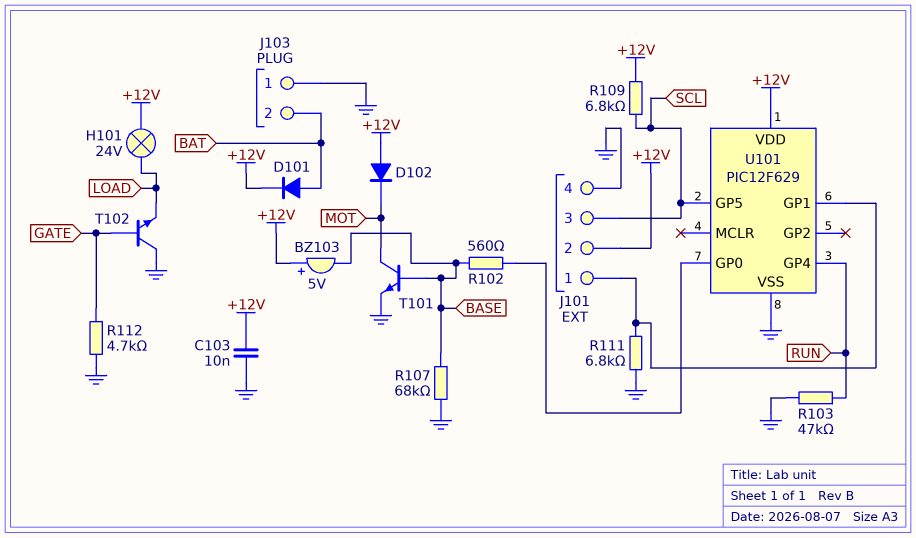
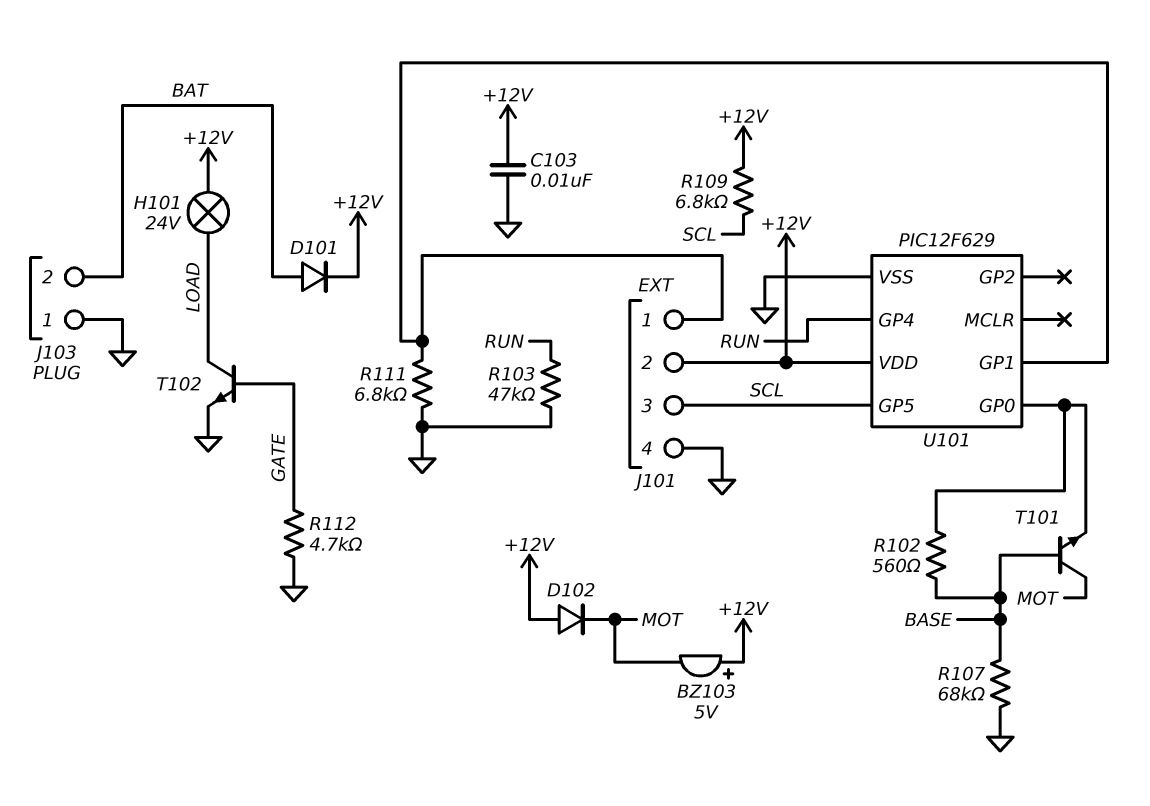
BZ103: buzzer 5V (plus +12V, minus BASE) -> buzzer 5V (plus +12V, minus MOT)
T101: NPN (B BASE, C MOT, E GND) -> NPN (B BASE, C MOT, E U101/GP0)
T102: NPN (B GATE, C GND, E LOAD) -> NPN (B GATE, C LOAD, E GND)

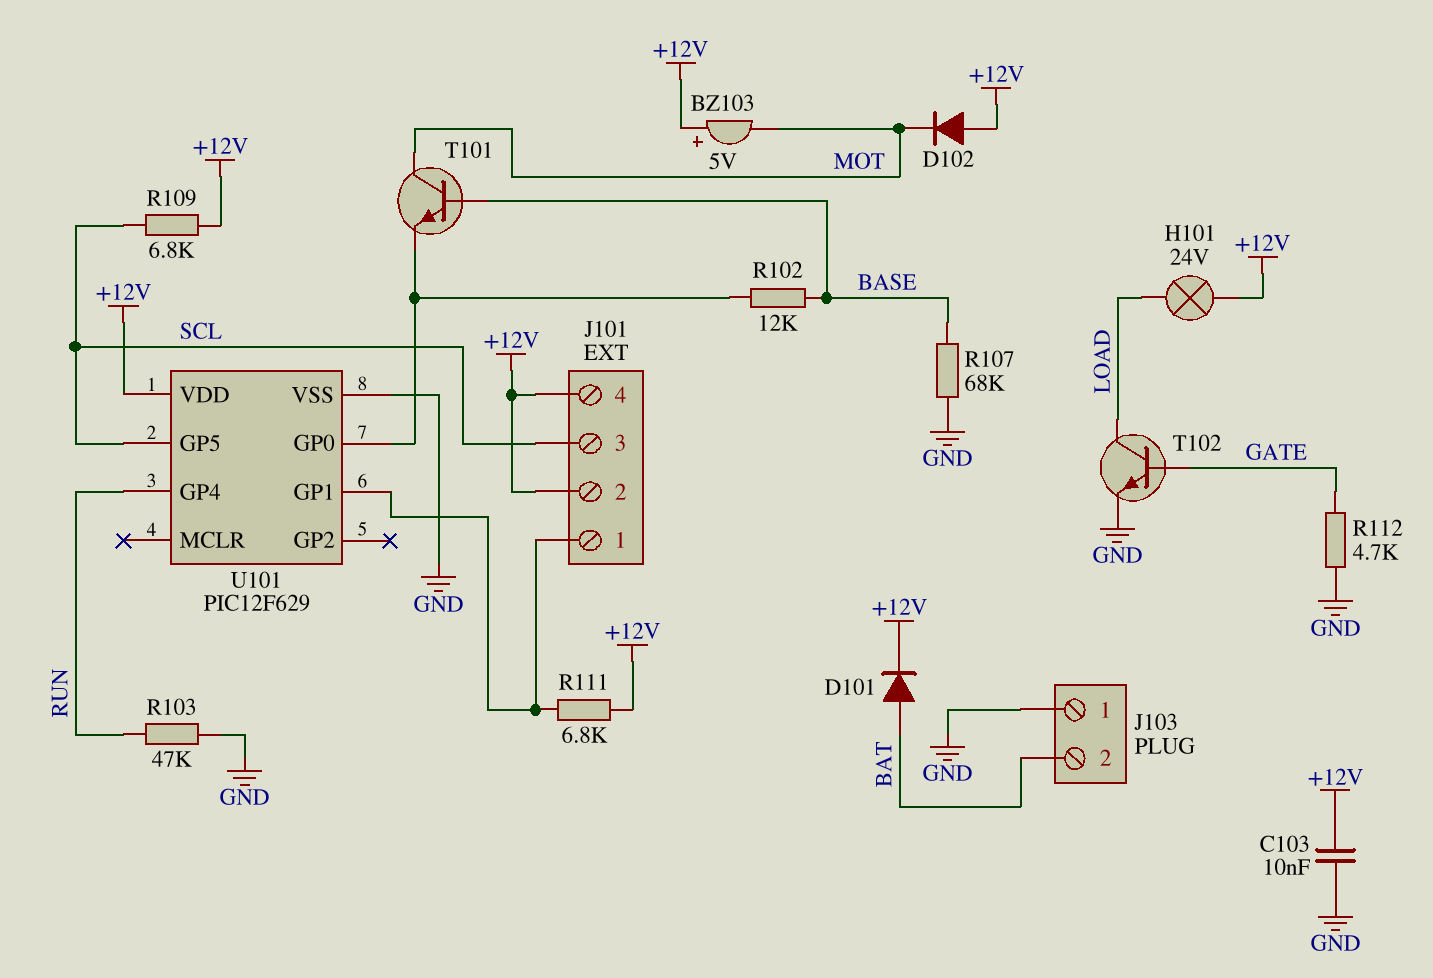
J101 pin 4: GND -> +12V
R102: 560 (BASE, U101/GP0) -> 12k (BASE, U101/GP0)
R111: 6.8k (GND, J101/1) -> 6.8k (+12V, J101/1)

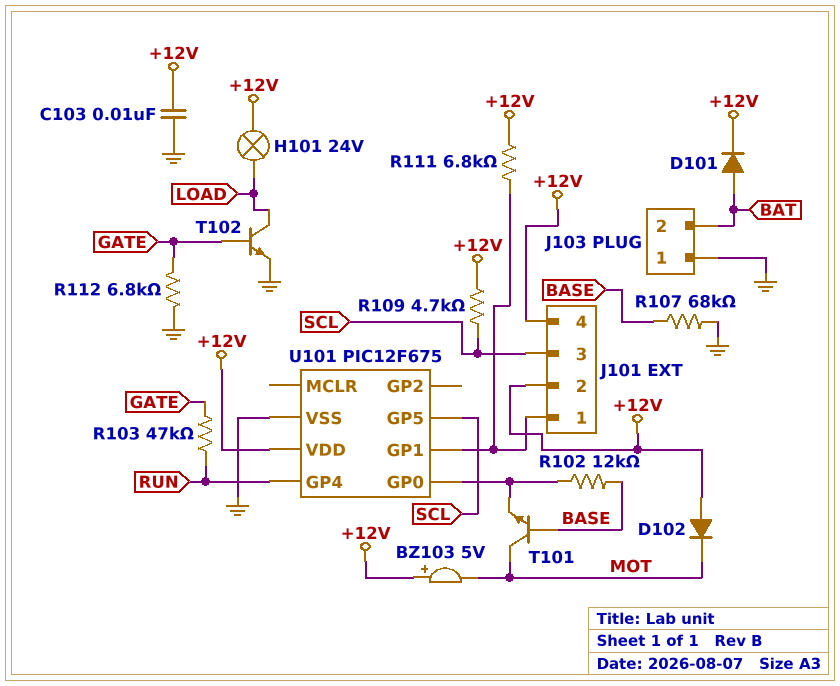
R103: 47k (GND, RUN) -> 47k (GATE, RUN)
R109: 6.8k (+12V, SCL) -> 4.7k (+12V, SCL)
R112: 4.7k (GATE, GND) -> 6.8k (GATE, GND)
U101: PIC12F629 -> PIC12F675

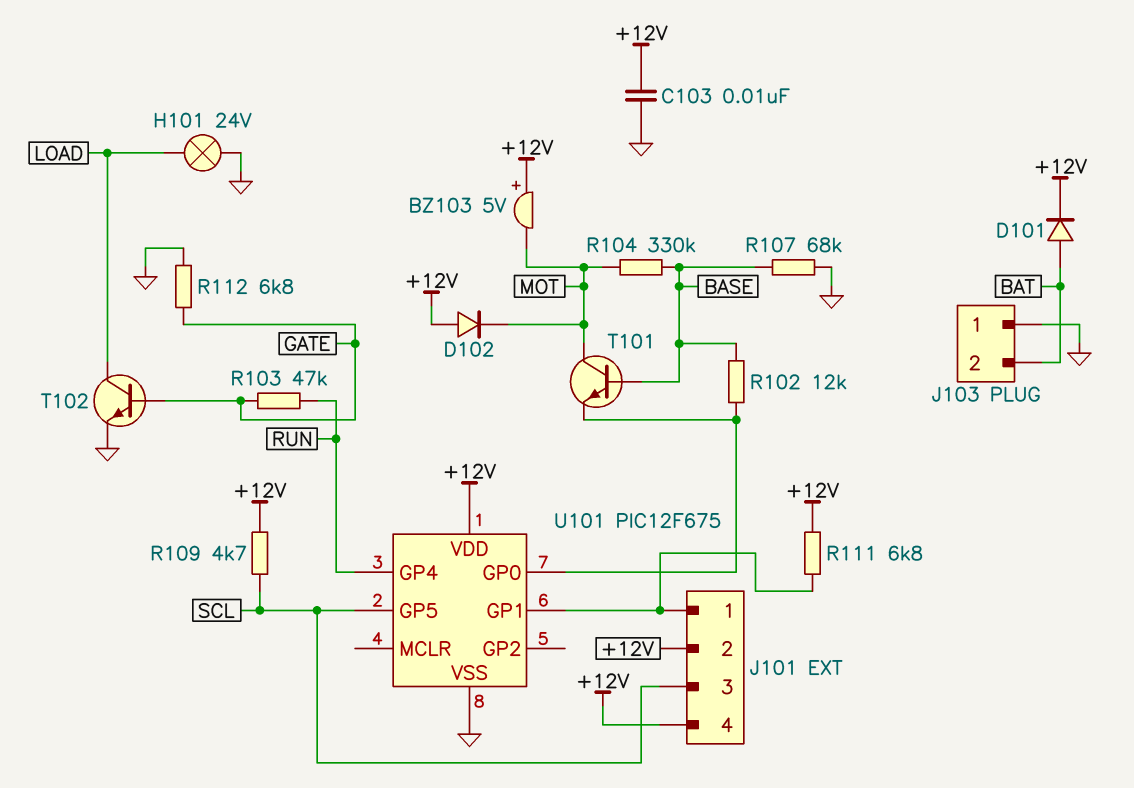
H101: lamp 24V (+12V, LOAD) -> lamp 24V (GND, LOAD)
R104: none -> 330k (BASE, MOT)

